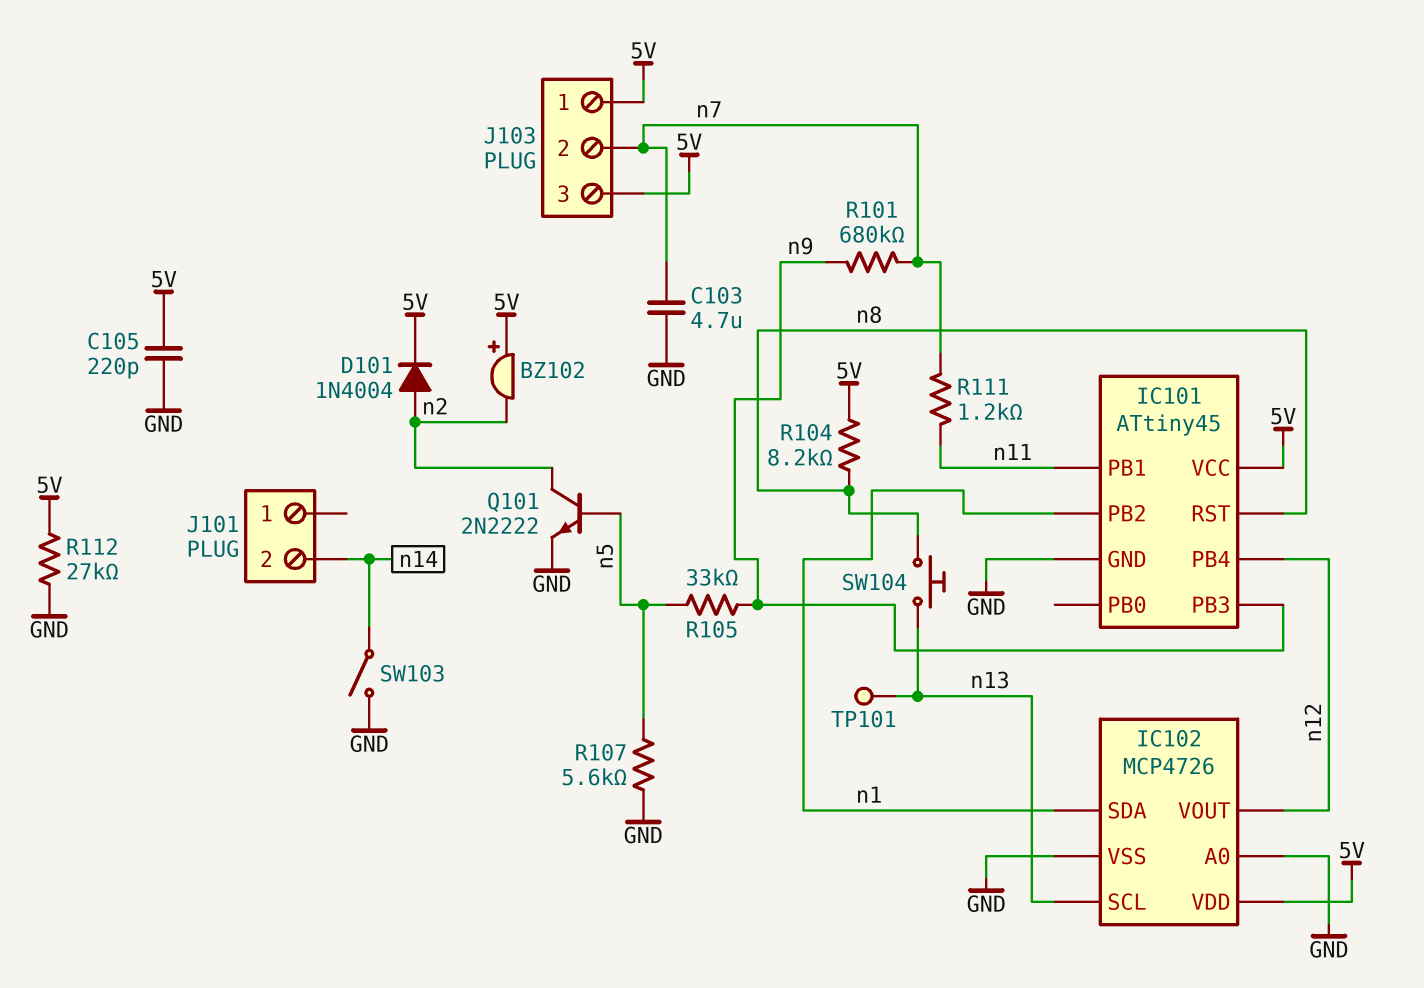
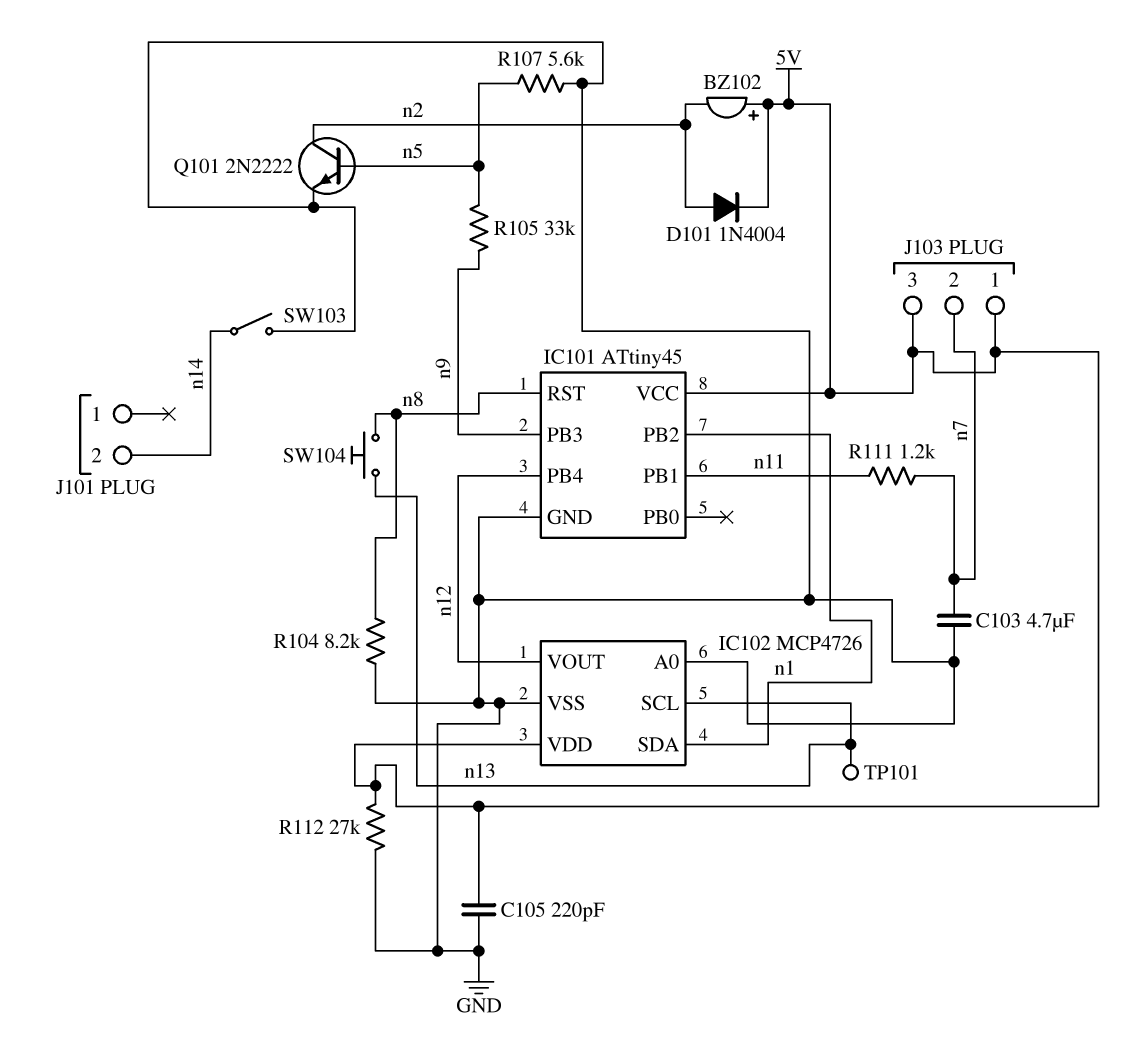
R101: 680k (n7, n9) -> none
R104: 8.2k (5V, n8) -> 8.2k (GND, n8)

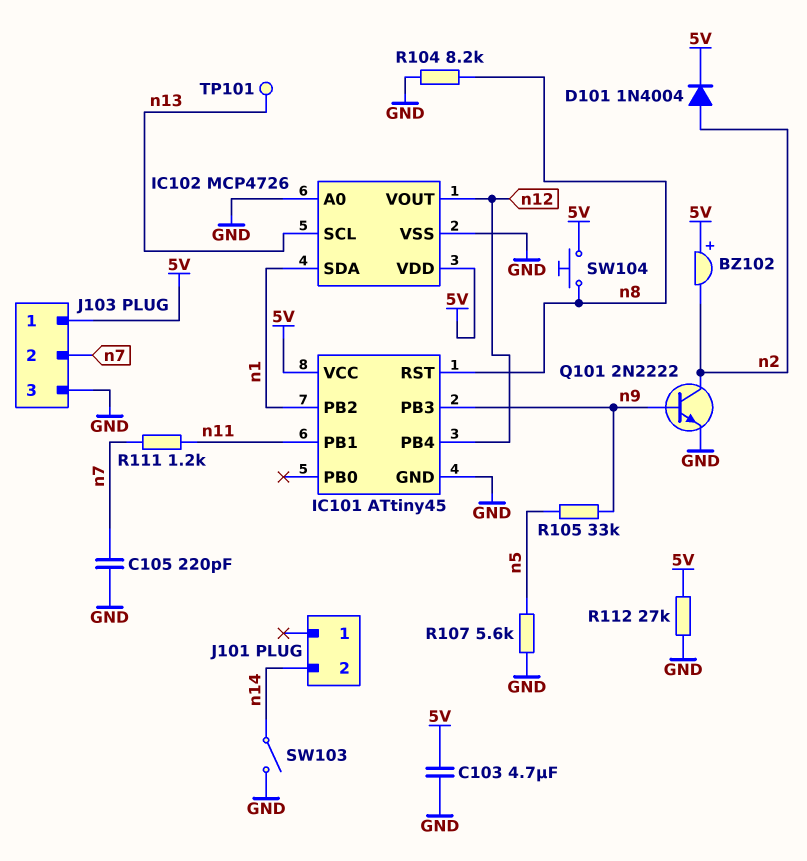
C103: 4.7uF (GND, n7) -> 4.7uF (5V, GND)
C105: 220pF (5V, GND) -> 220pF (GND, n7)
J103 pin 3: 5V -> GND
Q101: NPN 2N2222 (B n5, C n2, E GND) -> NPN 2N2222 (B n9, C n2, E GND)
SW104: button (n8, n13) -> button (5V, n8)

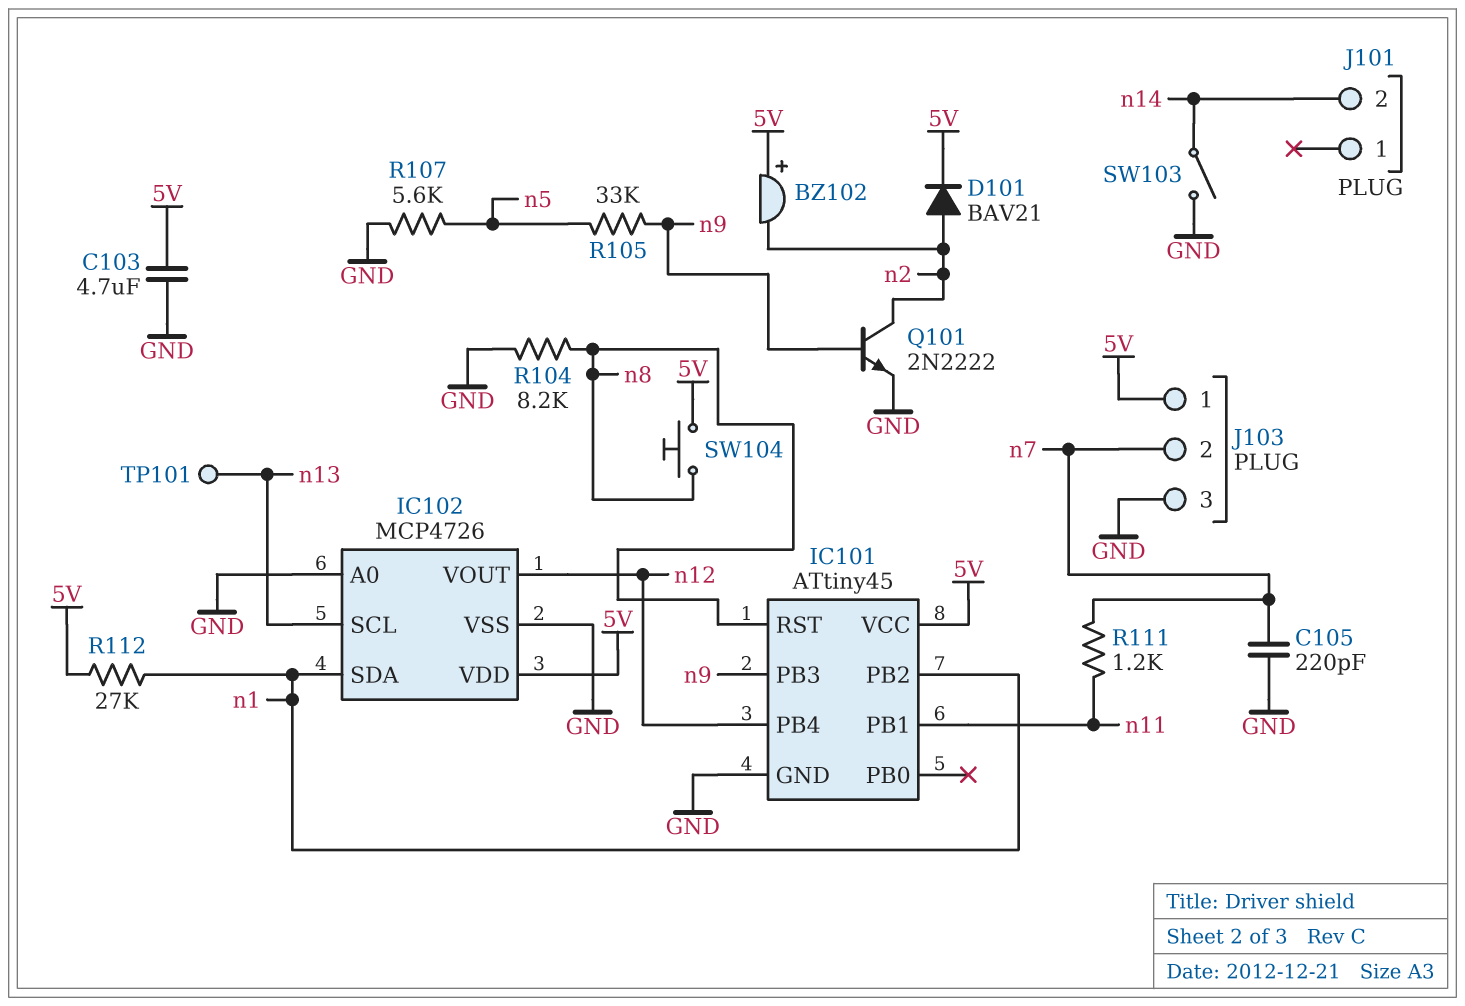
D101: diode 1N4004 (A n2, K 5V) -> diode BAV21 (A n2, K 5V)
R112: 27k (5V, GND) -> 27k (5V, n1)

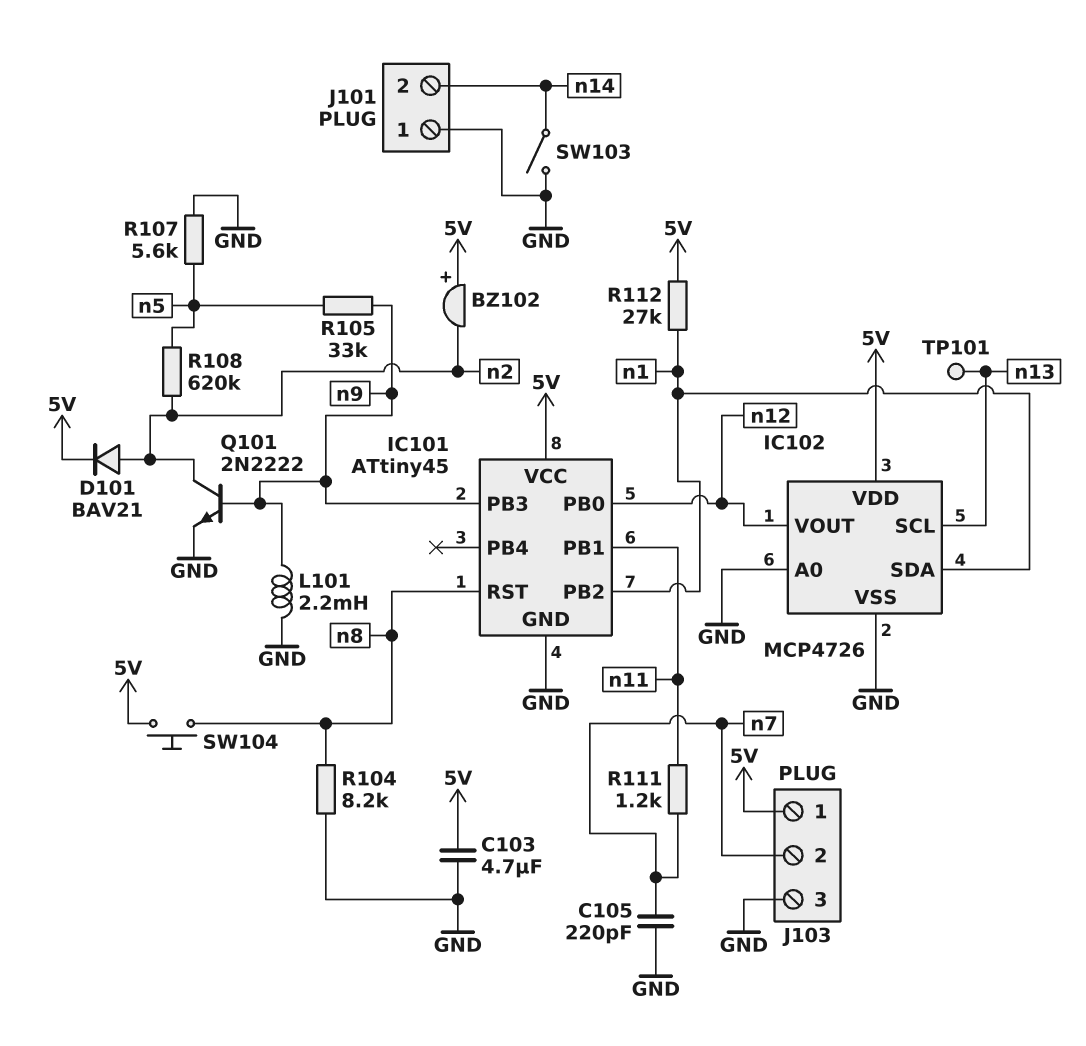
IC101 pin PB0: none -> n12
IC101 pin PB4: n12 -> none
J101 pin 1: none -> GND
L101: none -> 2.2mH (GND, n9)
R108: none -> 620k (n2, n5)

